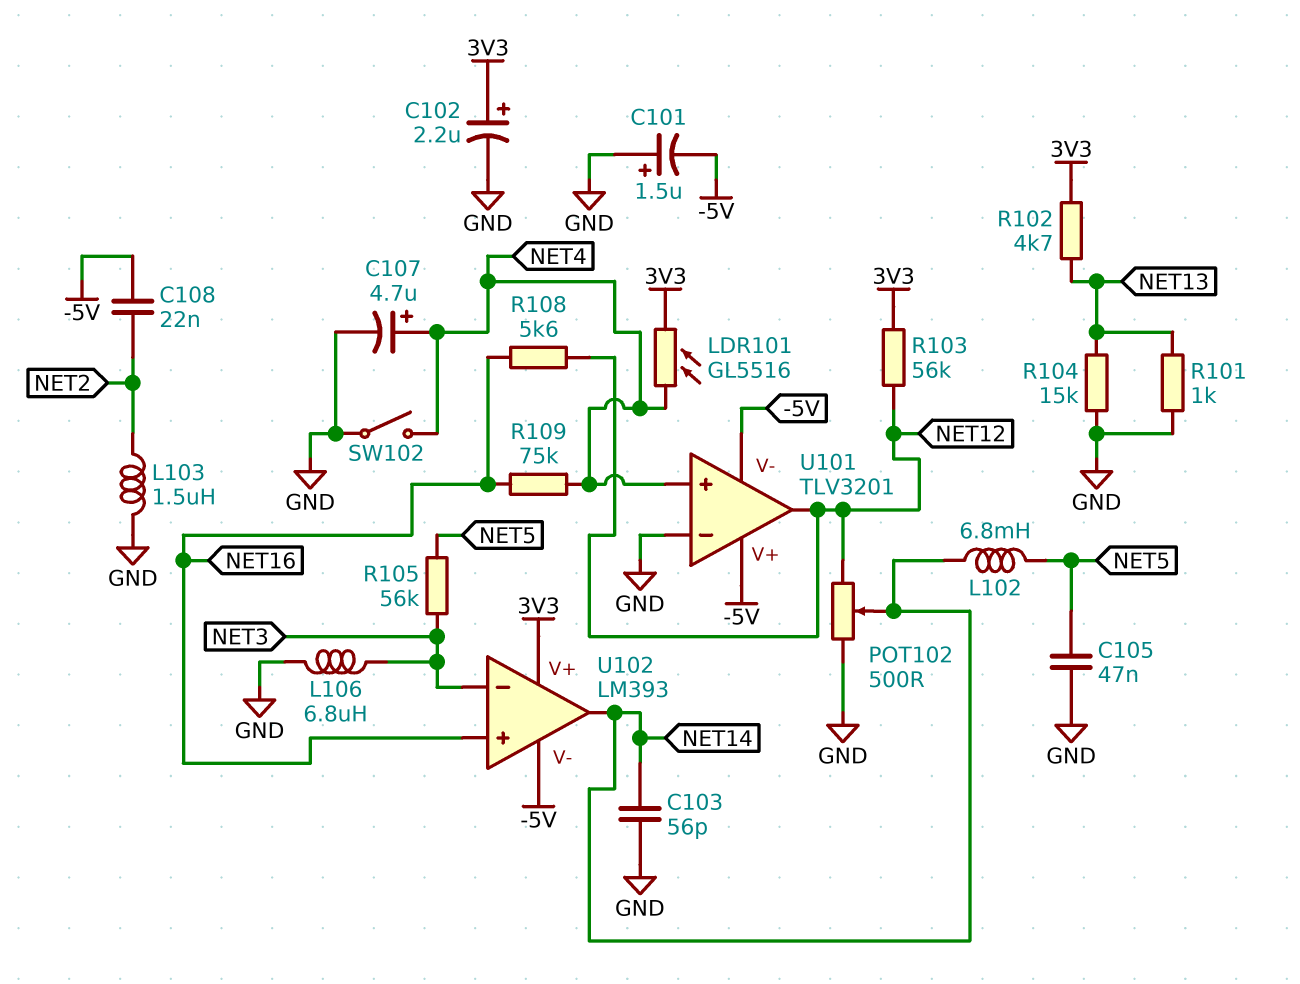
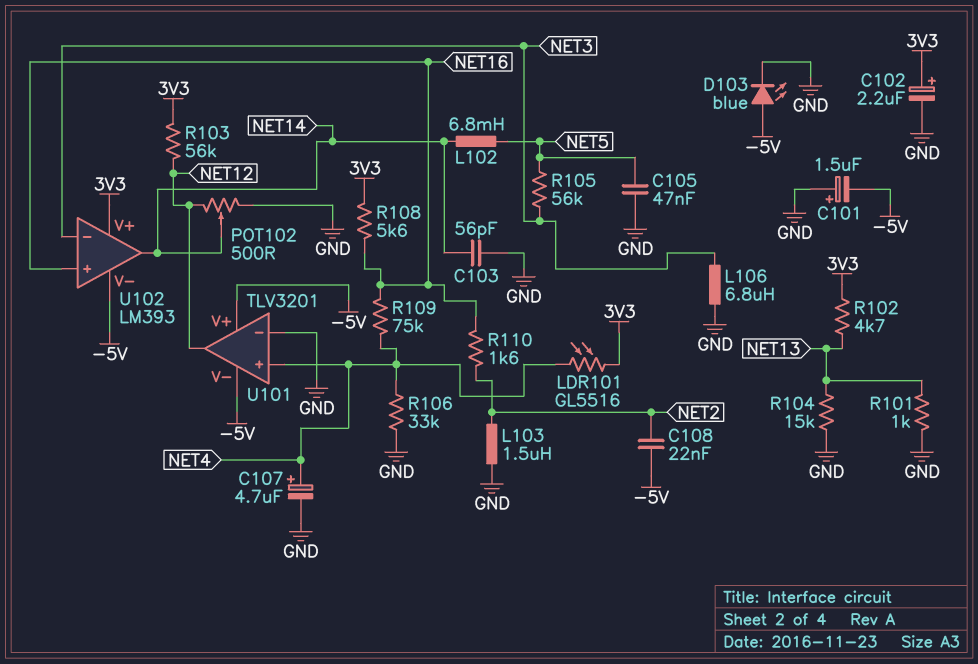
D103: none -> LED blue (A -5V, K GND)
R106: none -> 33k (GND, NET4)
R108: 5.6k (NET12, NET16) -> 5.6k (3V3, NET16)
R110: none -> 1.6k (NET2, NET16)
SW102: switch (GND, NET4) -> none

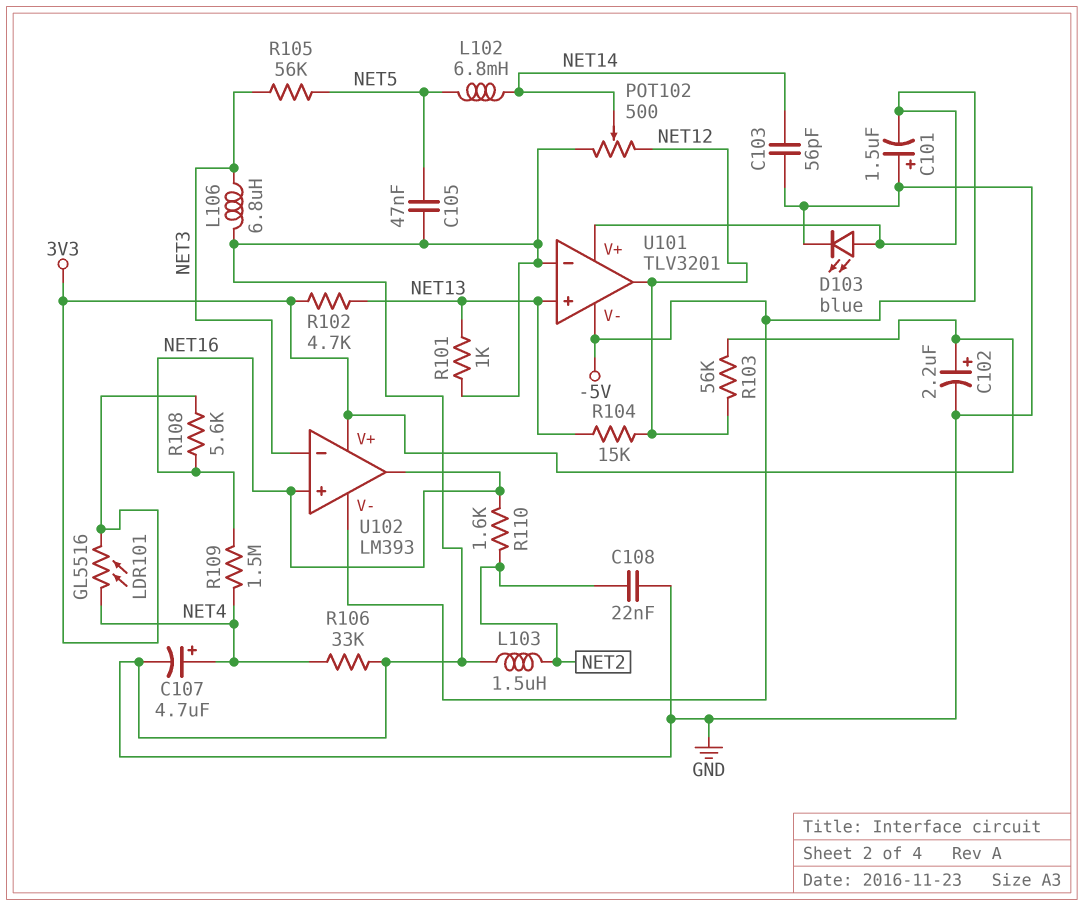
C108: 22nF (-5V, NET2) -> 22nF (GND, NET2)
R104: 15k (GND, NET13) -> 15k (NET12, NET13)
R109: 75k (NET4, NET16) -> 1.5M (NET4, NET16)
U101 pin in+: NET4 -> NET13
U102 pin out: NET14 -> NET16

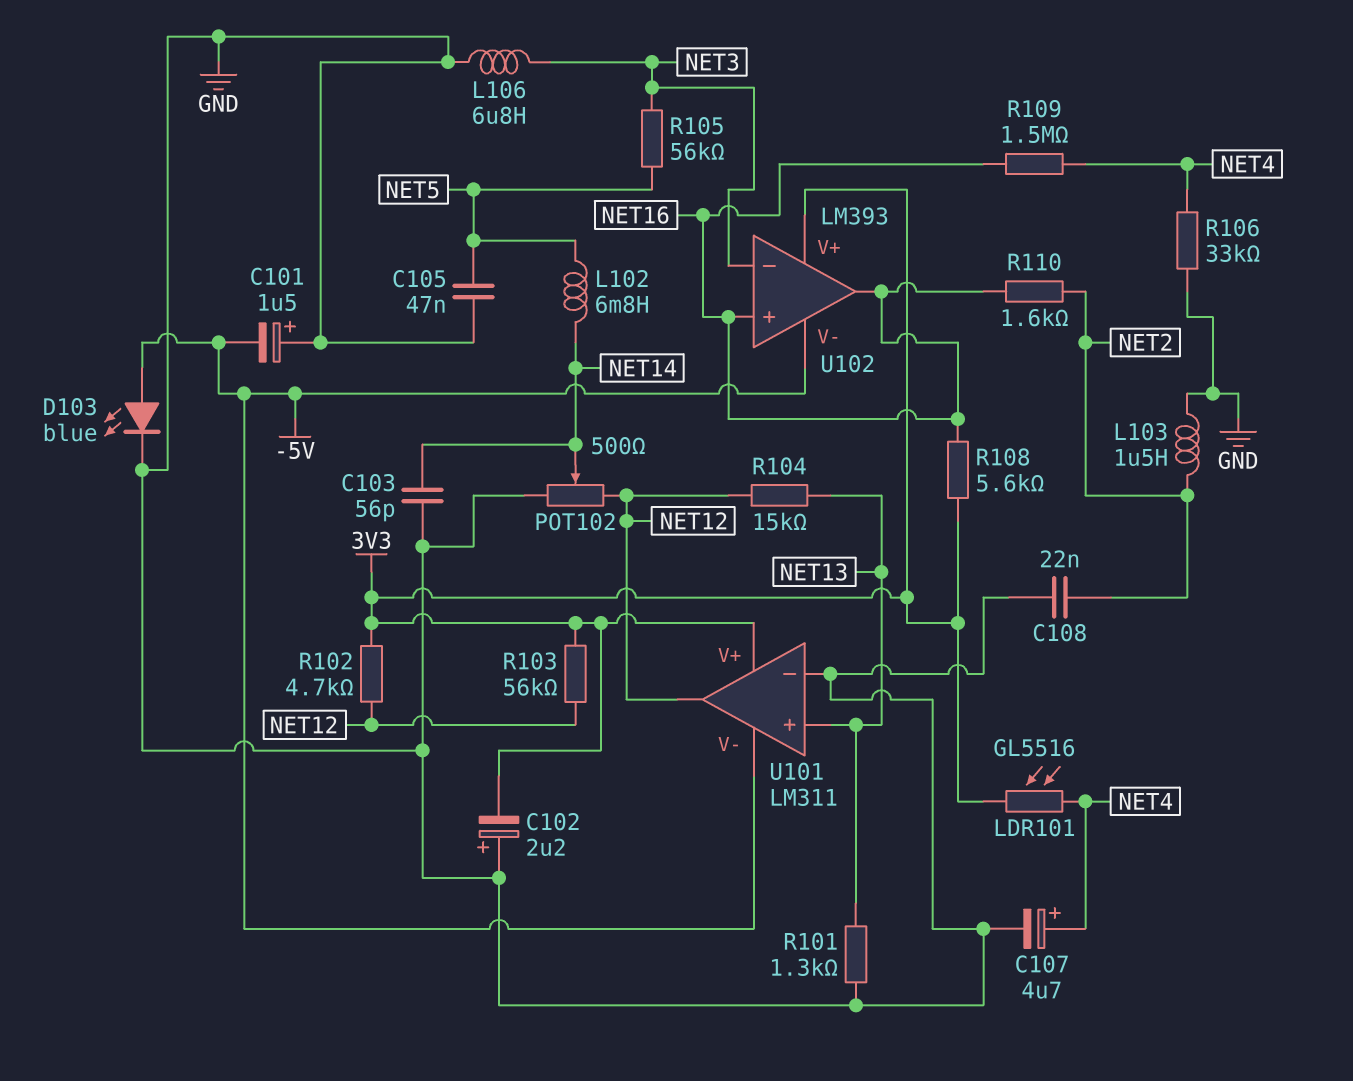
C102: 2.2uF (plus 3V3, minus GND) -> 2.2uF (plus GND, minus 3V3)
R101: 1k (GND, NET13) -> 1.3k (GND, NET13)
R102: 4.7k (3V3, NET13) -> 4.7k (3V3, NET12)
U101: TLV3201 -> LM311
U101 pin V+: -5V -> 3V3

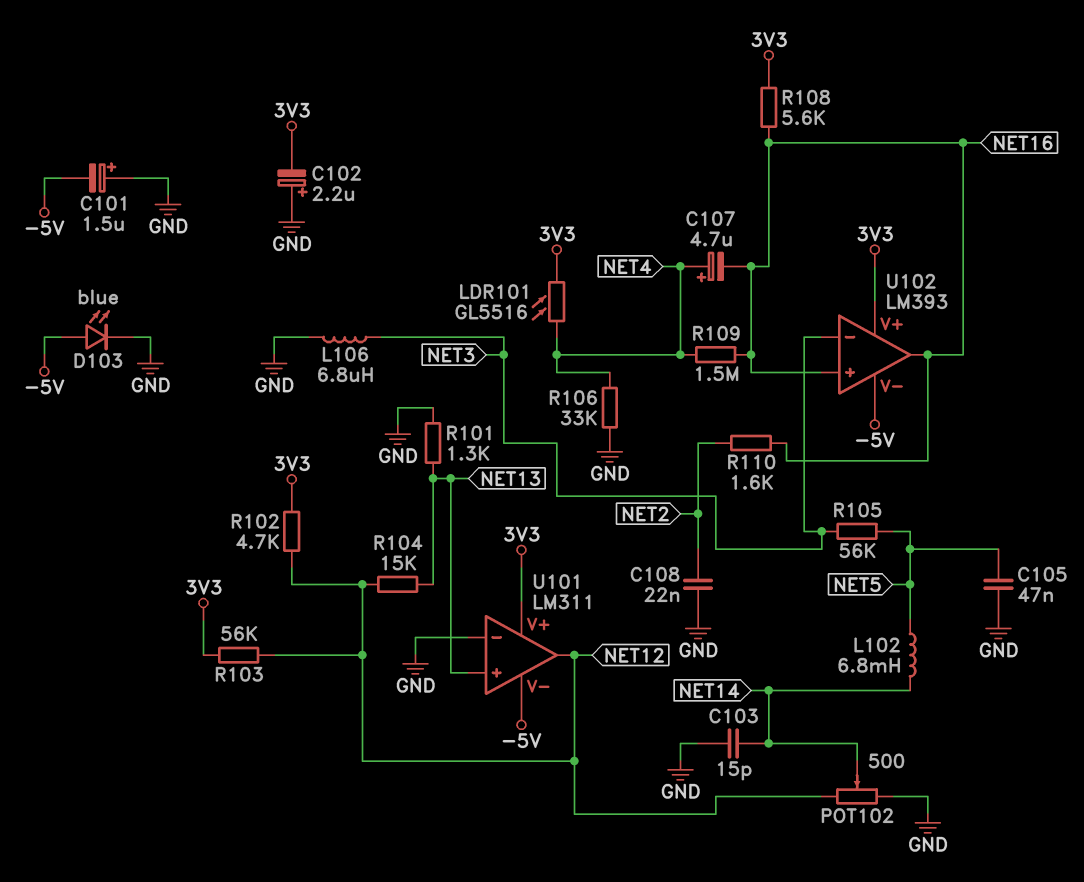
C103: 56pF (GND, NET14) -> 15pF (GND, NET14)
C107: 4.7uF (plus NET4, minus GND) -> 4.7uF (plus NET4, minus NET16)
L103: 1.5uH (GND, NET2) -> none

